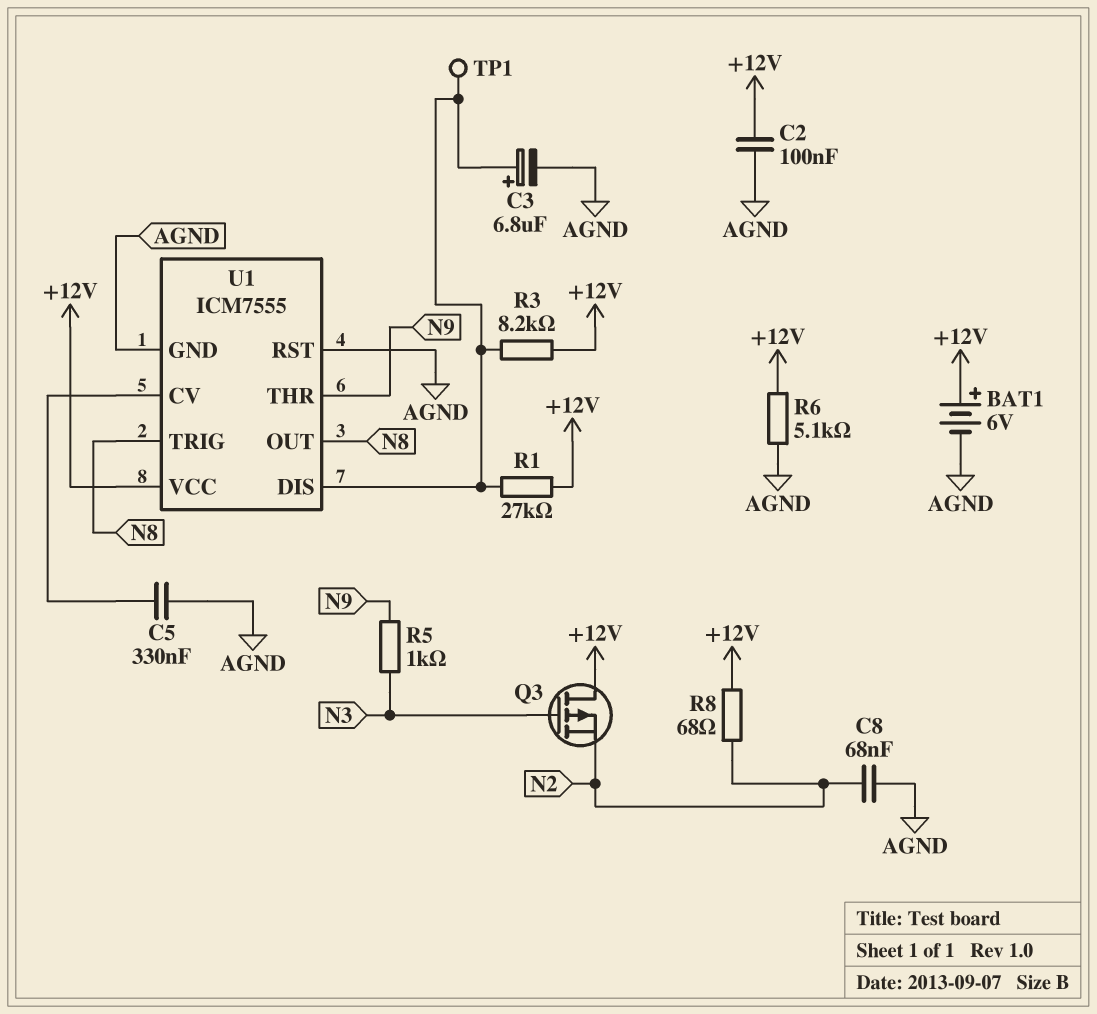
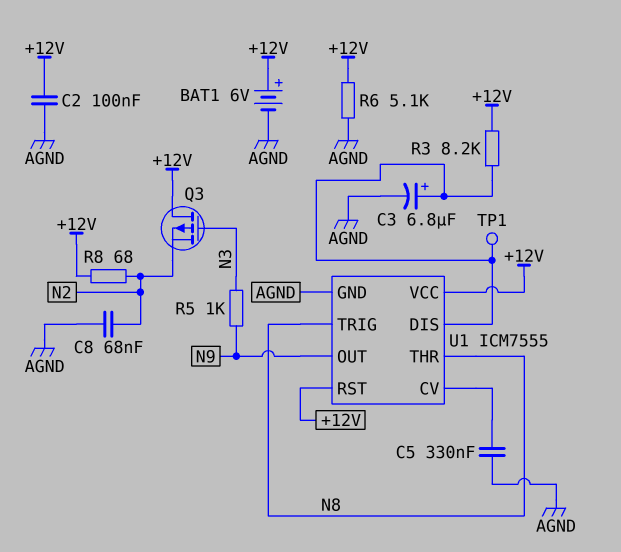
R1: 27k (+12V, U1/DIS) -> none
U1 pin OUT: N8 -> N9
U1 pin RST: AGND -> +12V
U1 pin THR: N9 -> N8

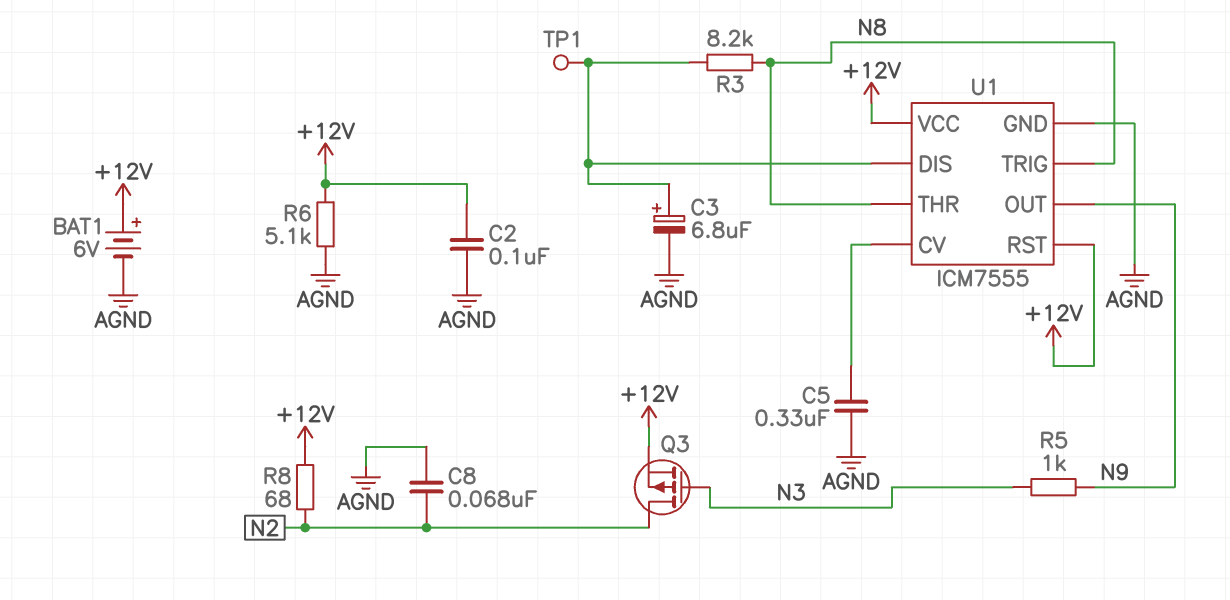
Q3: PMOS (G N3, D +12V, S N2) -> PMOS (G N3, D N2, S +12V)
R3: 8.2k (+12V, U1/DIS) -> 8.2k (N8, U1/DIS)

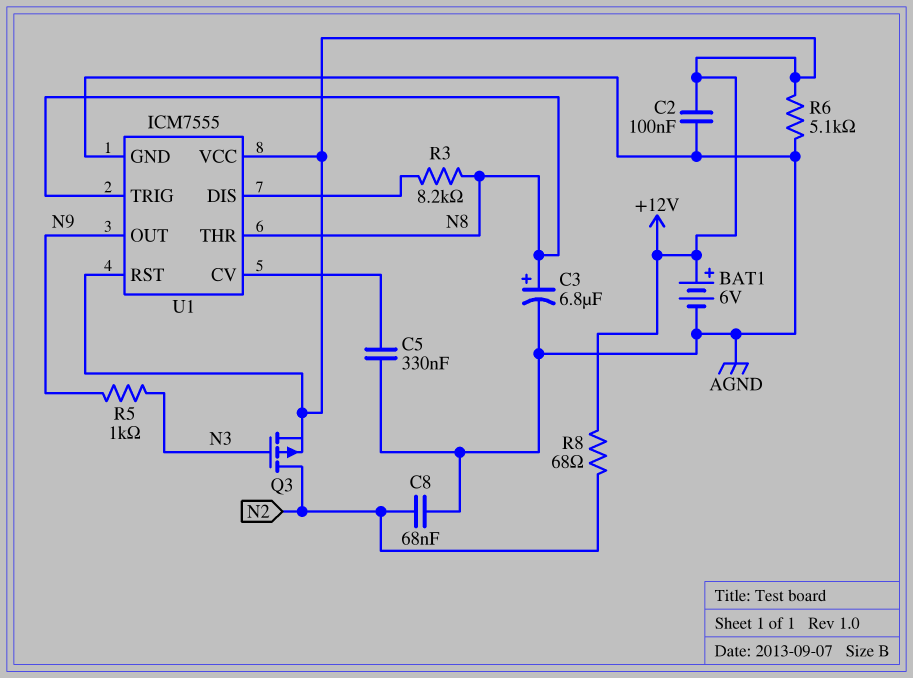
C3: 6.8uF (plus U1/DIS, minus AGND) -> 6.8uF (plus N8, minus AGND)
TP1: test point (U1/DIS) -> none

